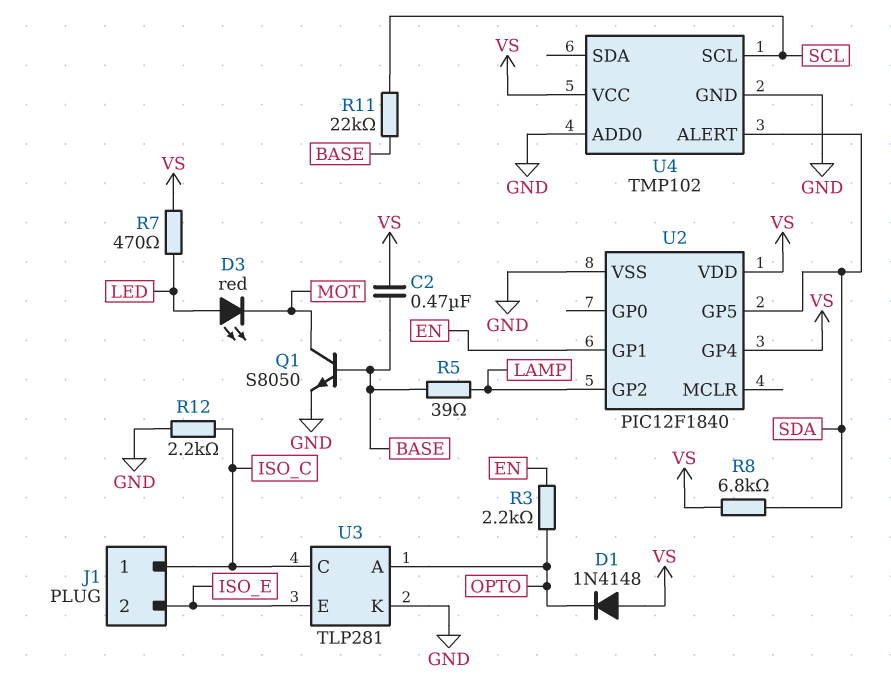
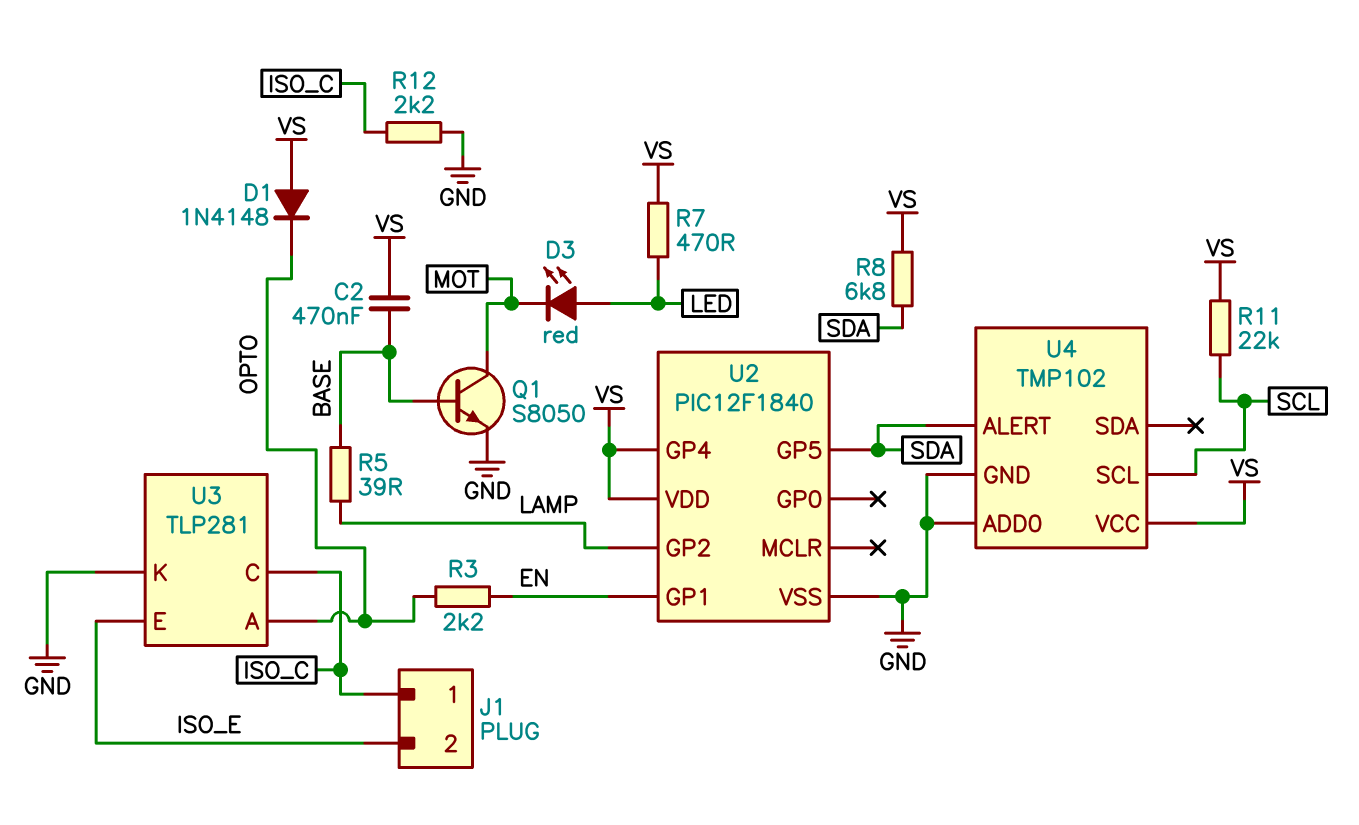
R11: 22k (BASE, SCL) -> 22k (SCL, VS)

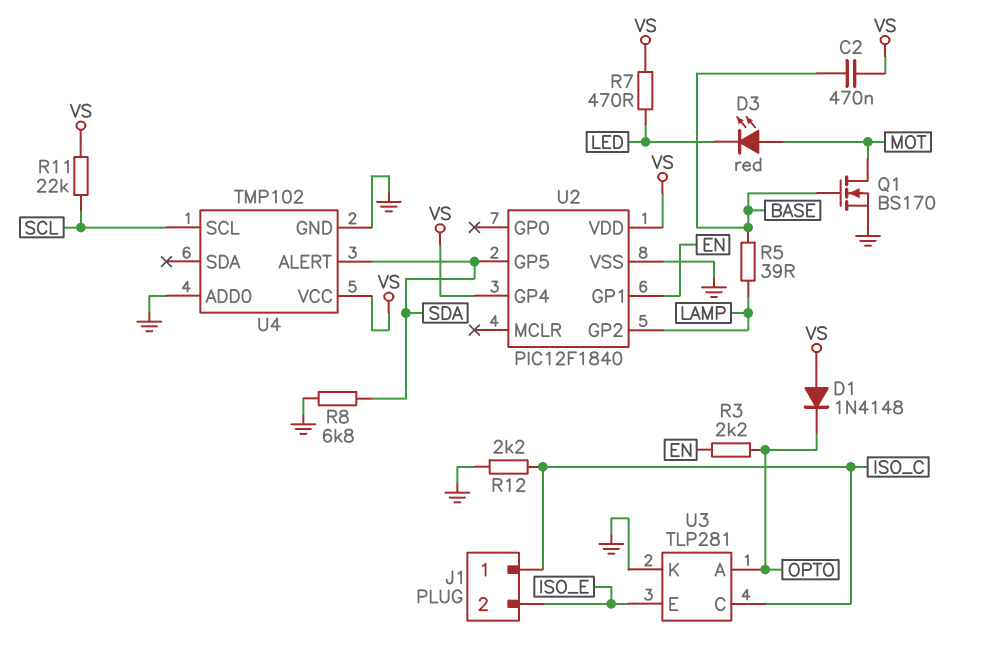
D3: LED red (A LED, K MOT) -> LED red (A MOT, K LED)
Q1: NPN S8050 (B BASE, C MOT, E GND) -> NMOS BS170 (G BASE, D MOT, S GND)
R8: 6.8k (SDA, VS) -> 6.8k (GND, SDA)

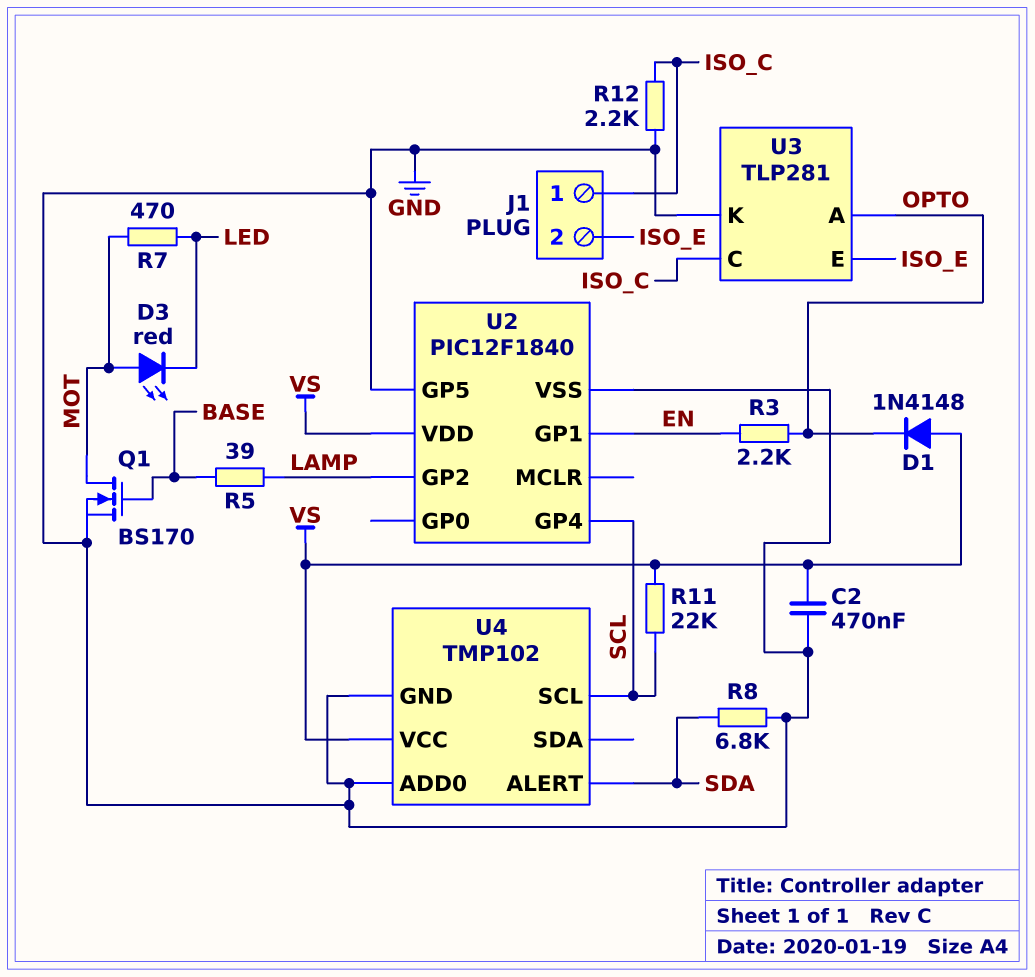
C2: 470nF (BASE, VS) -> 470nF (GND, VS)
R7: 470 (LED, VS) -> 470 (LED, MOT)
U2 pin GP4: VS -> SCL
U2 pin GP5: SDA -> GND

